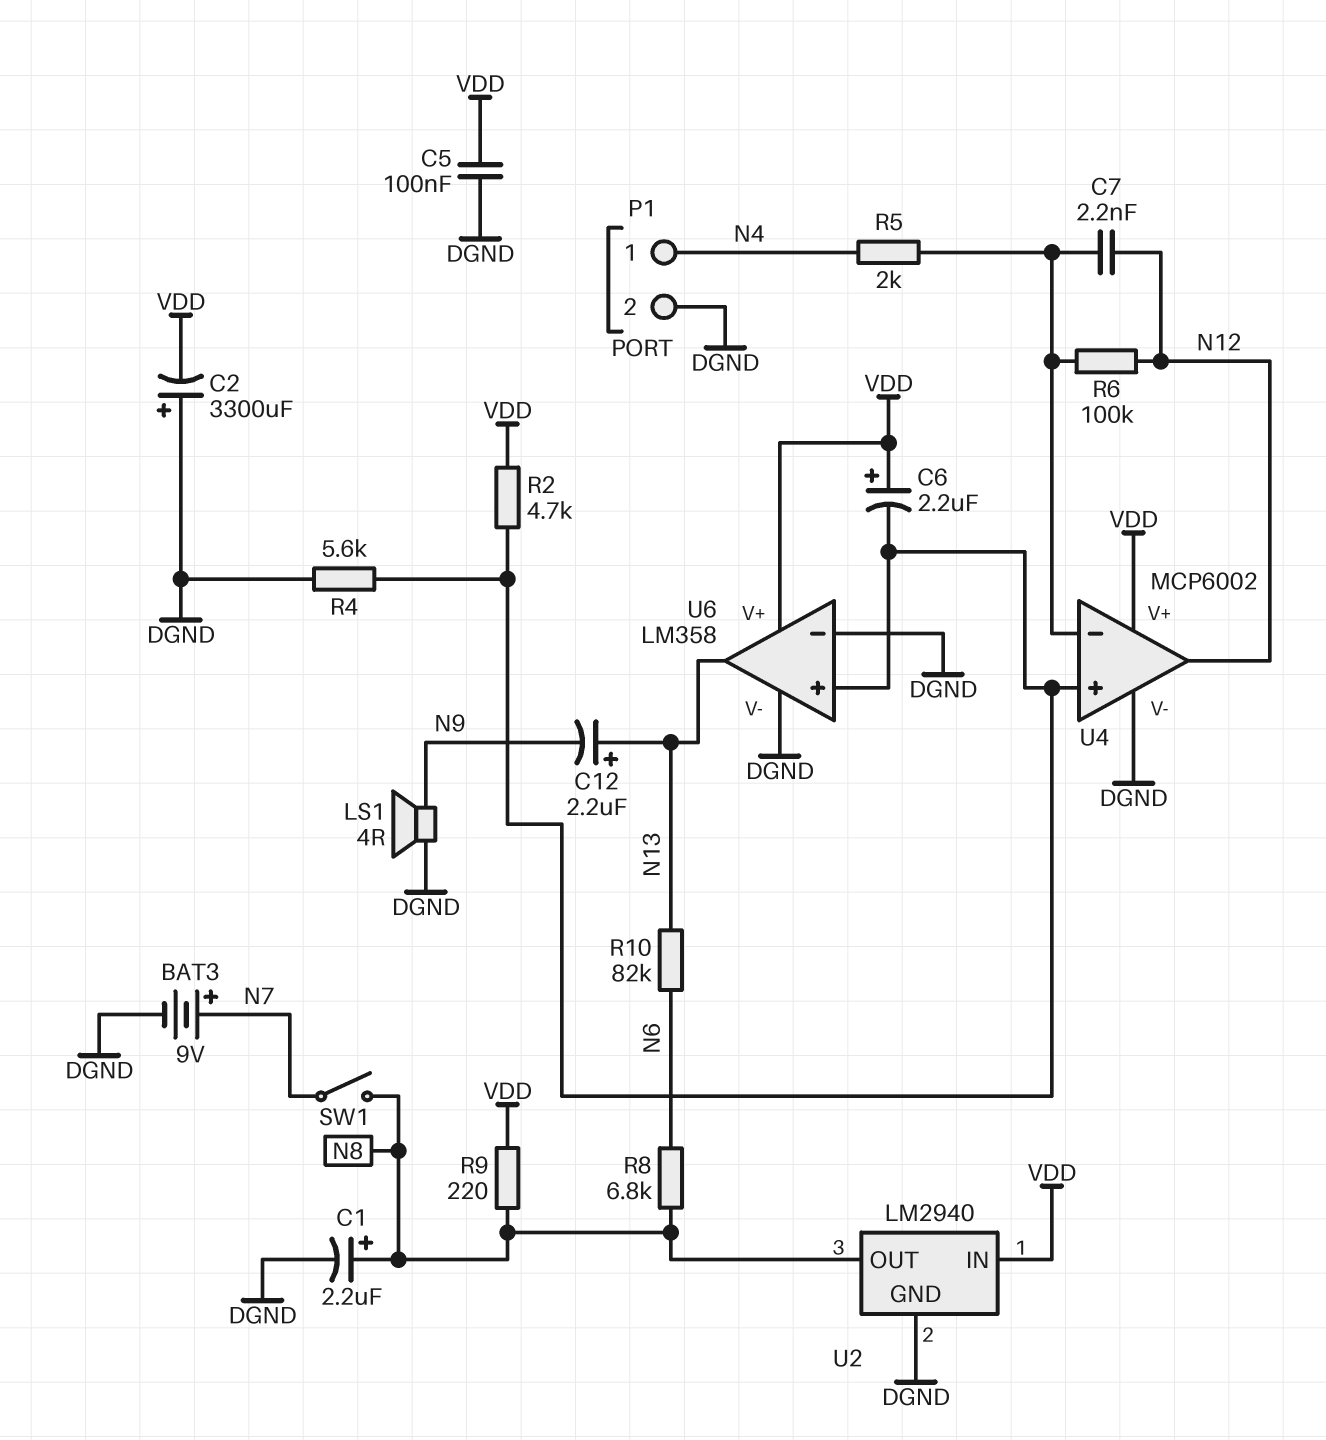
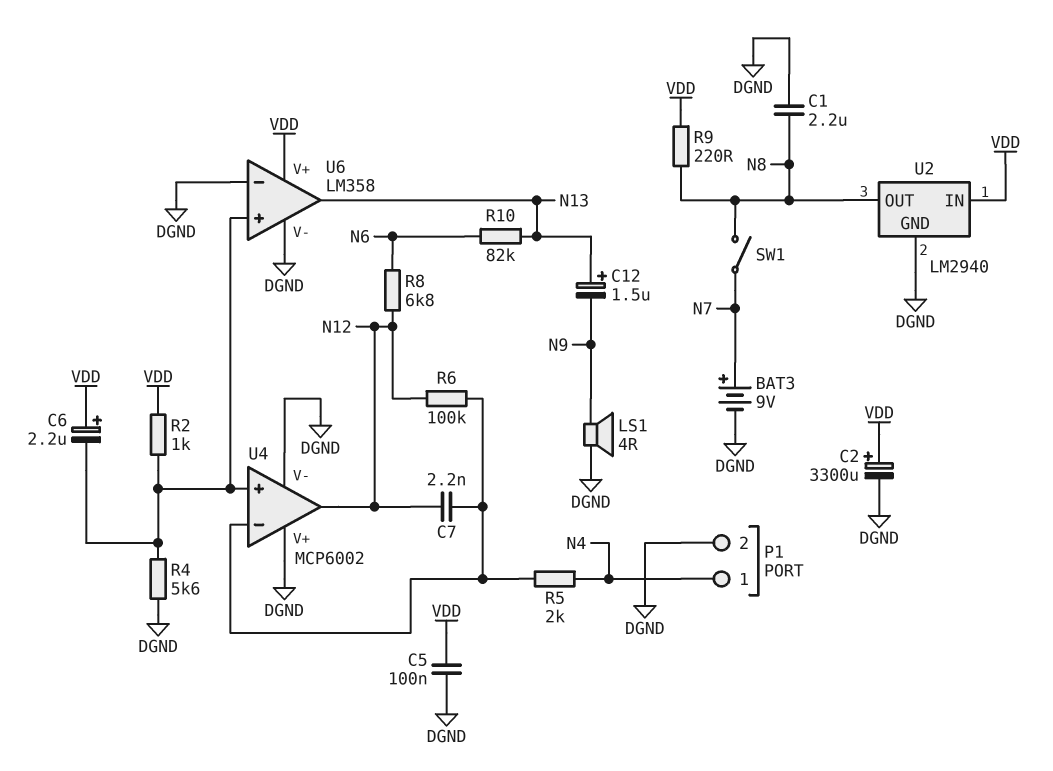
C1: 2.2uF (plus N8, minus DGND) -> 2.2uF (DGND, N8)
C2: 3300uF (plus DGND, minus VDD) -> 3300uF (plus VDD, minus DGND)
C12: 2.2uF (plus N13, minus N9) -> 1.5uF (plus N13, minus N9)
R2: 4.7k (U4/in+, VDD) -> 1k (U4/in+, VDD)
R8: 6.8k (N6, N8) -> 6.8k (N6, N12)
U4 pin V+: VDD -> DGND

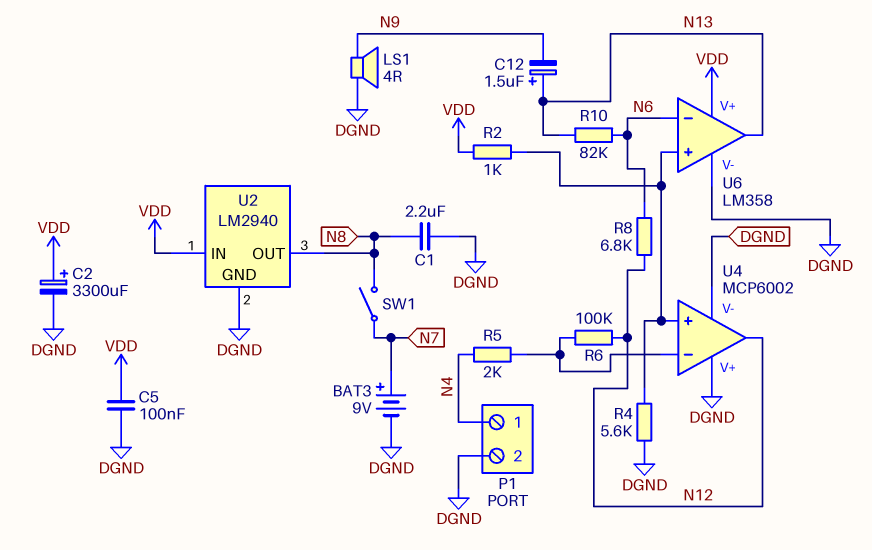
C6: 2.2uF (plus VDD, minus U4/in+) -> none
C7: 2.2nF (N12, U4/in-) -> none
R9: 220 (N8, VDD) -> none
U6 pin in-: DGND -> N6

